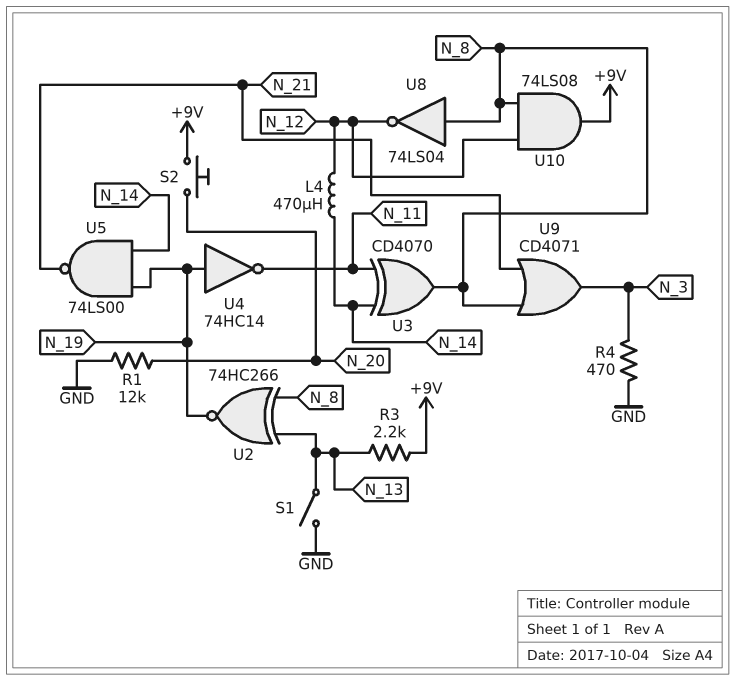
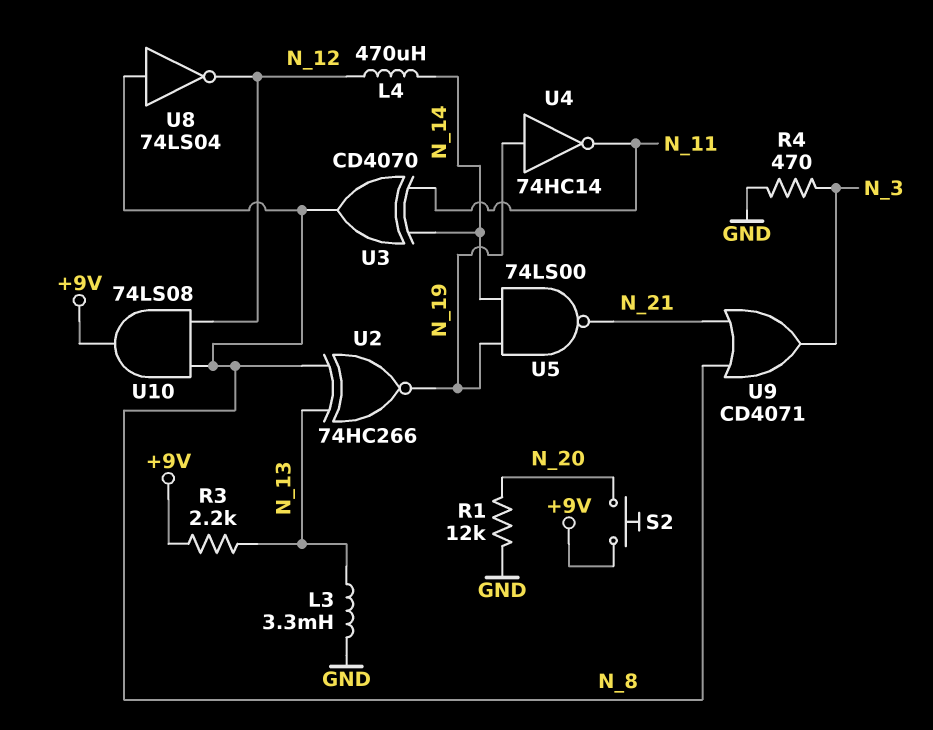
L3: none -> 3.3mH (GND, N_13)
S1: switch (GND, N_13) -> none

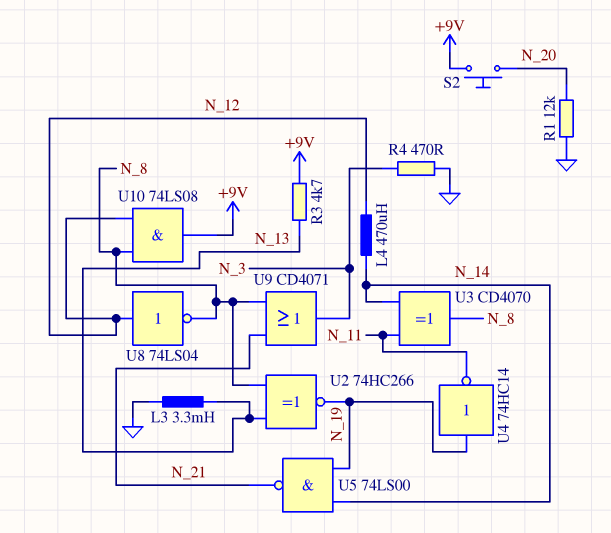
R3: 2.2k (+9V, N_13) -> 4.7k (+9V, N_13)
U8: NOT 74LS04 (in N_8, out N_12) -> NOT 74LS04 (in N_12, out N_8)

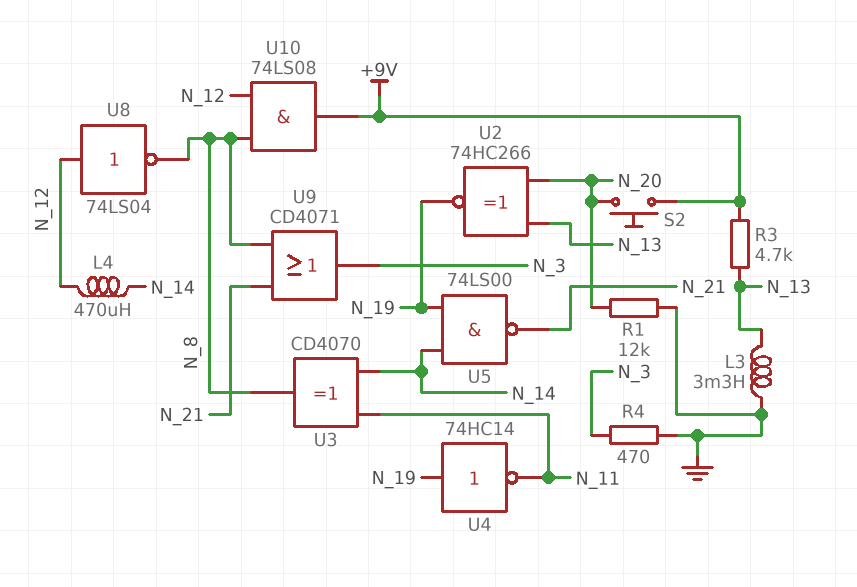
U2: XNOR 74HC266 (in N_8, in N_13, out N_19) -> XNOR 74HC266 (in N_13, in N_20, out N_19)

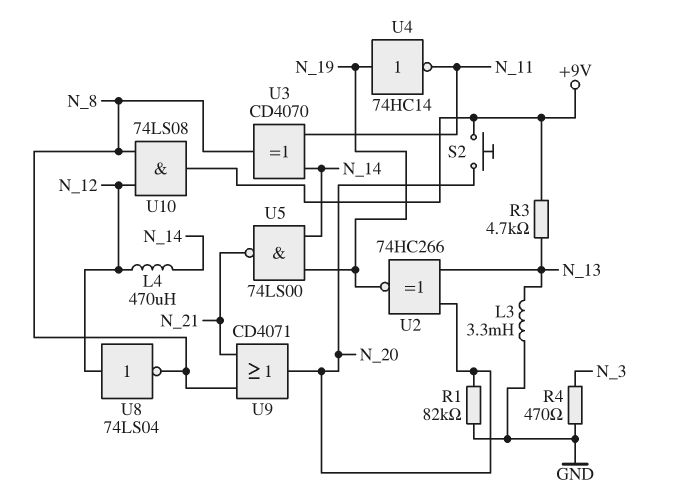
R1: 12k (GND, N_20) -> 82k (GND, N_20)
U9: OR CD4071 (in N_8, in N_21, out N_3) -> OR CD4071 (in N_8, in N_21, out N_20)

